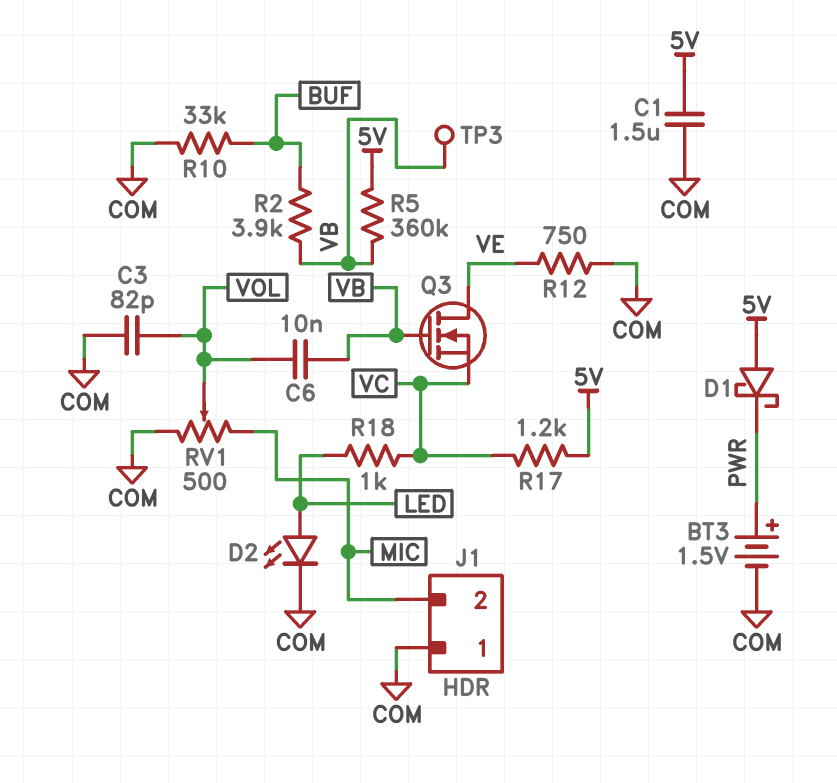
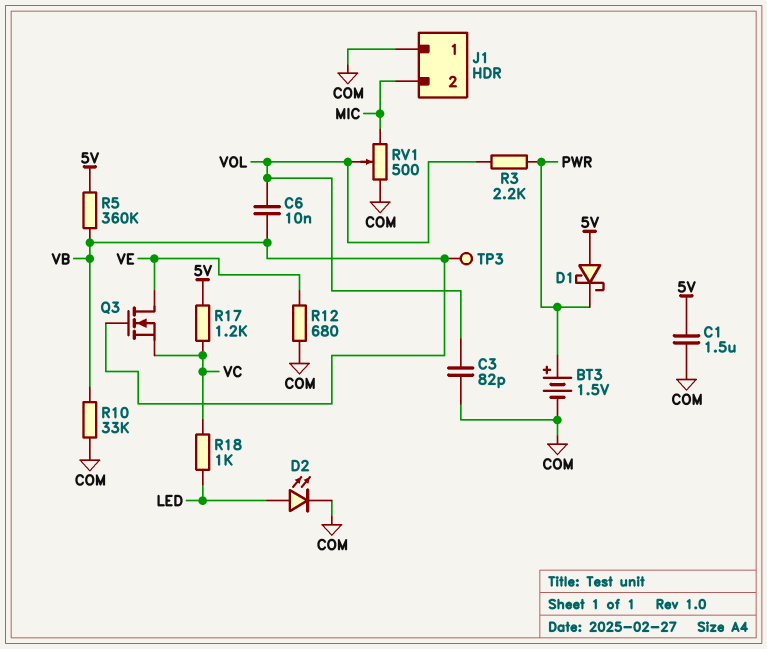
R2: 3.9k (BUF, VB) -> none
R3: none -> 2.2k (PWR, VOL)
R10: 33k (BUF, COM) -> 33k (COM, VB)
R12: 750 (COM, VE) -> 680 (COM, VE)

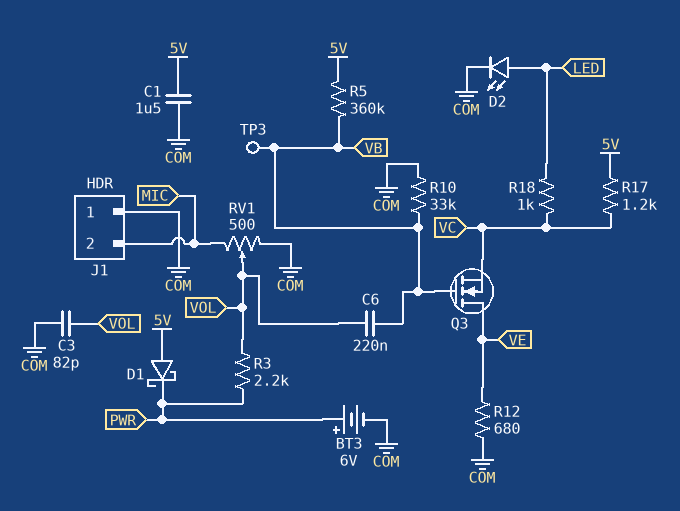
BT3: 1.5V (plus PWR, minus COM) -> 6V (plus PWR, minus COM)
C6: 10nF (VB, VOL) -> 220nF (VB, VOL)

